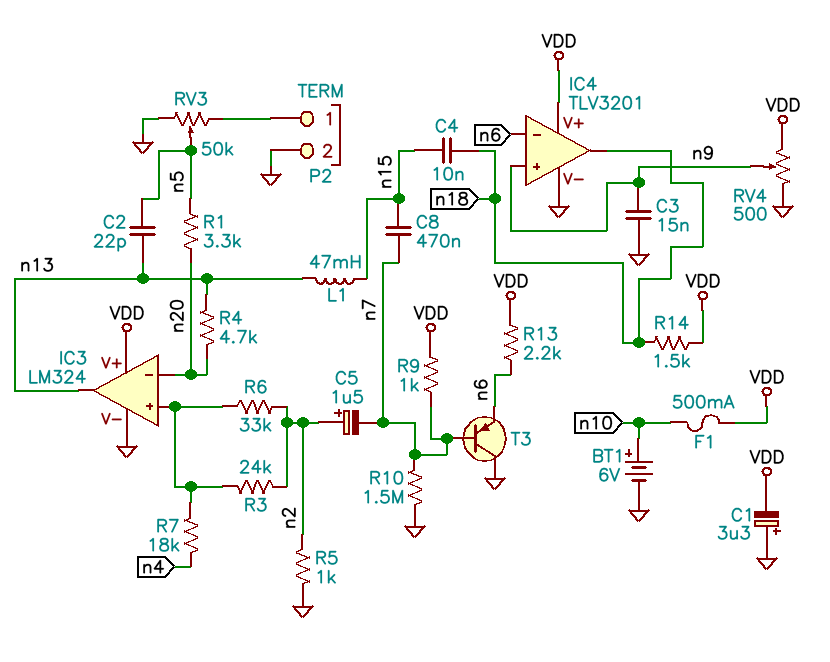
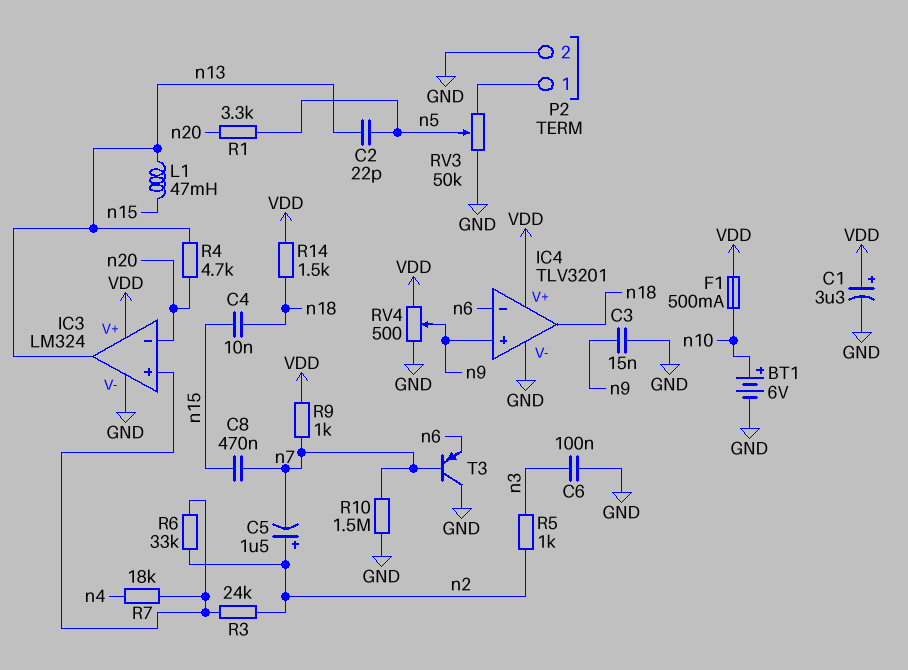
C1: 3.3uF (plus GND, minus VDD) -> 3.3uF (plus VDD, minus GND)
C6: none -> 100nF (GND, n3)
R5: 1k (GND, n2) -> 1k (n2, n3)
R13: 2.2k (VDD, n6) -> none

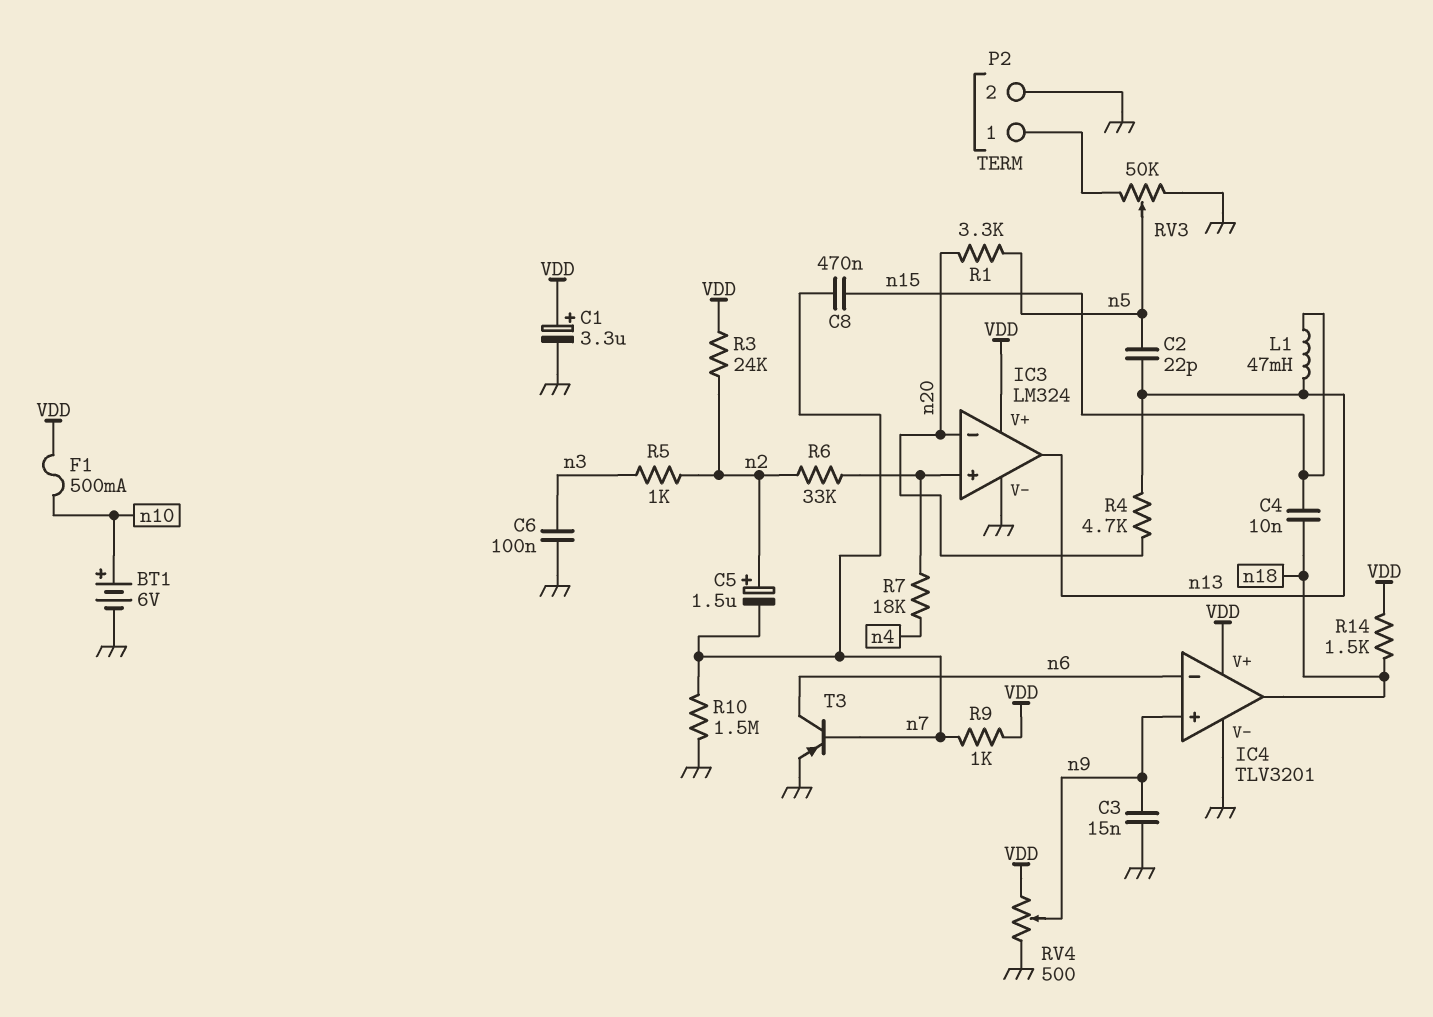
R3: 24k (IC3/in+, n2) -> 24k (VDD, n2)
T3: PNP (B n7, C GND, E n6) -> PNP (B n7, C n6, E GND)

